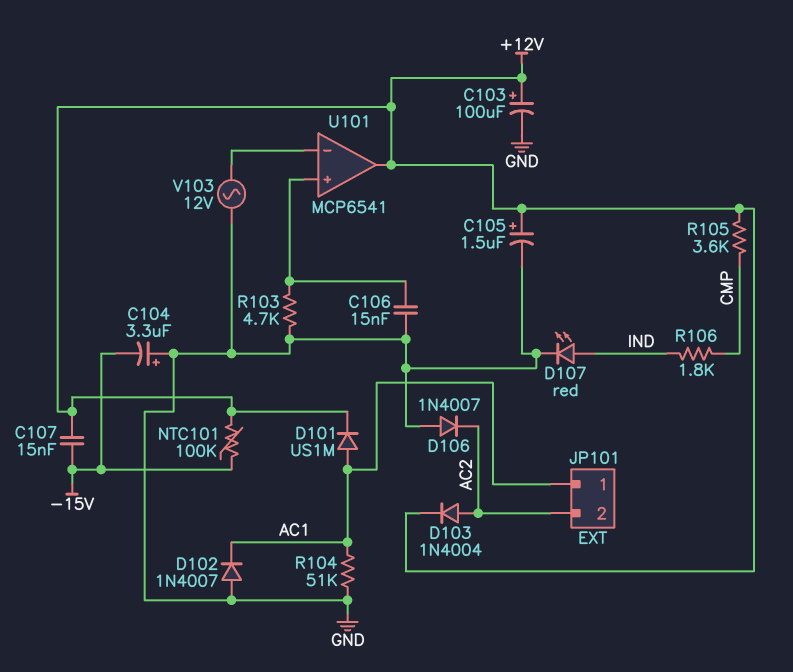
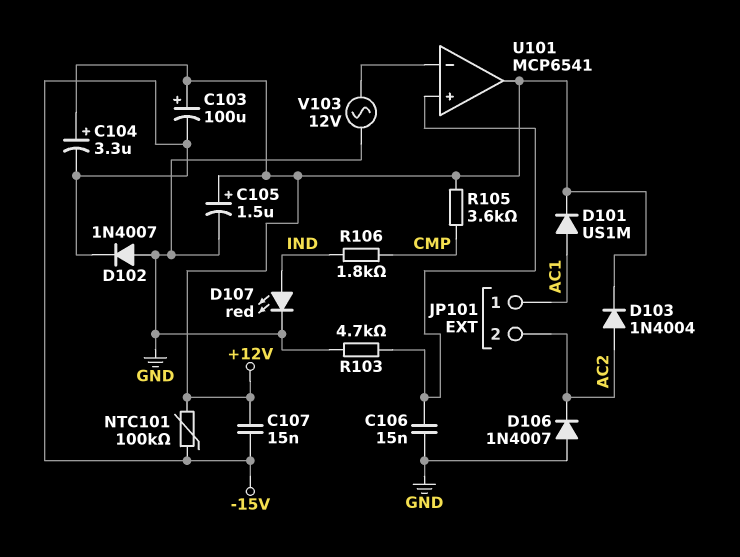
C103: 100uF (plus +12V, minus GND) -> 100uF (plus +12V, minus -15V)
C104: 3.3uF (plus GND, minus -15V) -> 3.3uF (plus +12V, minus -15V)
D102: diode 1N4007 (A GND, K AC1) -> diode 1N4007 (A GND, K -15V)
R104: 51k (AC1, GND) -> none

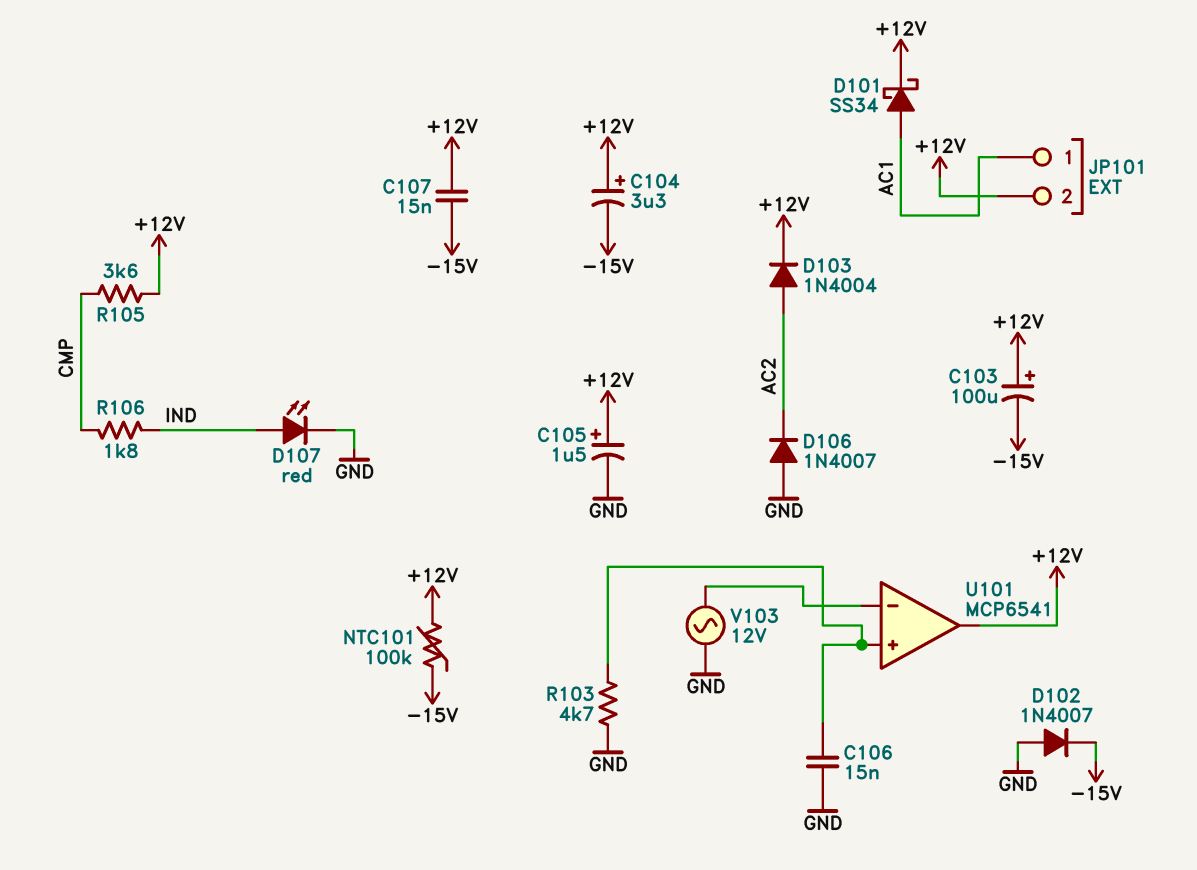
D101: diode US1M (A AC1, K +12V) -> schottky SS34 (A AC1, K +12V)
JP101 pin 2: AC2 -> +12V

